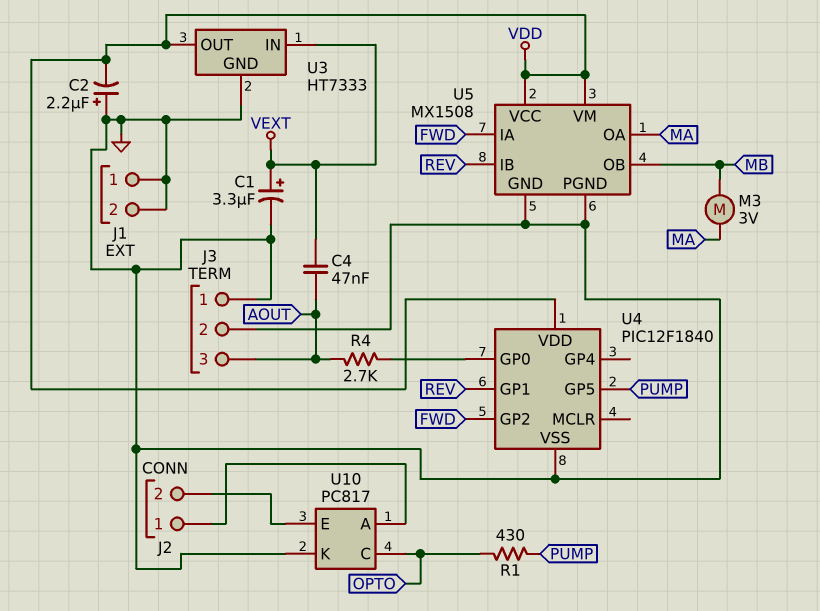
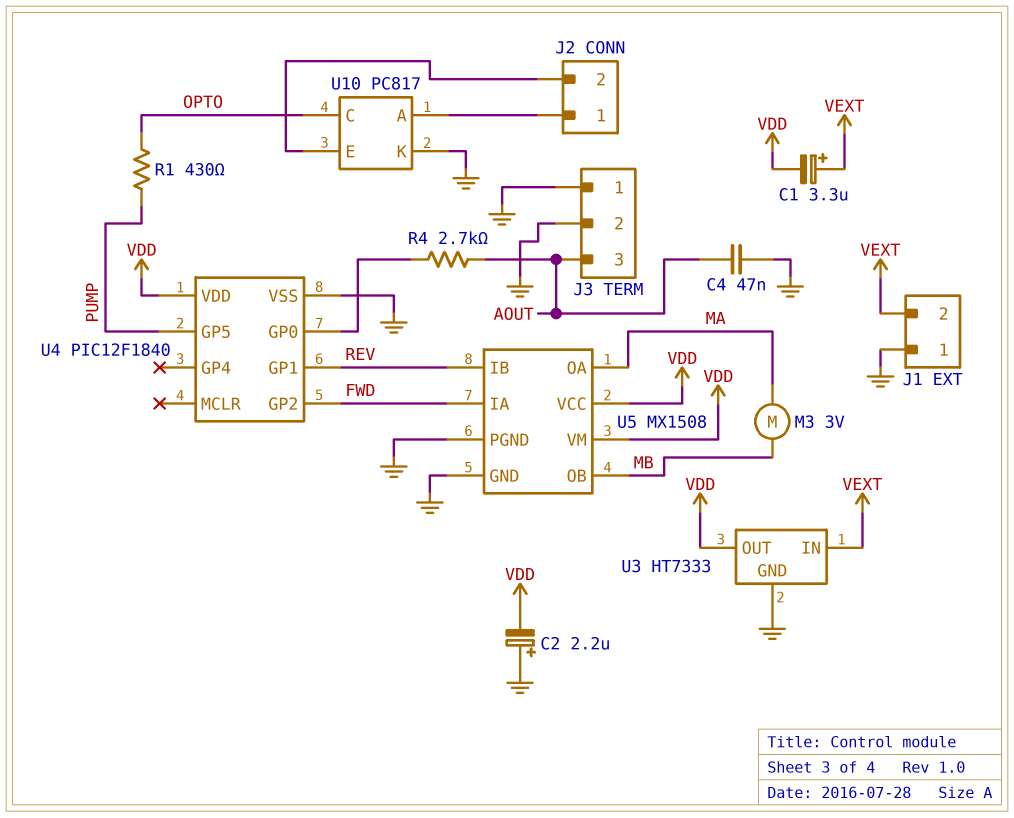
C1: 3.3uF (plus VEXT, minus GND) -> 3.3uF (plus VEXT, minus VDD)
C4: 47nF (AOUT, VEXT) -> 47nF (AOUT, GND)
J1 pin 2: GND -> VEXT

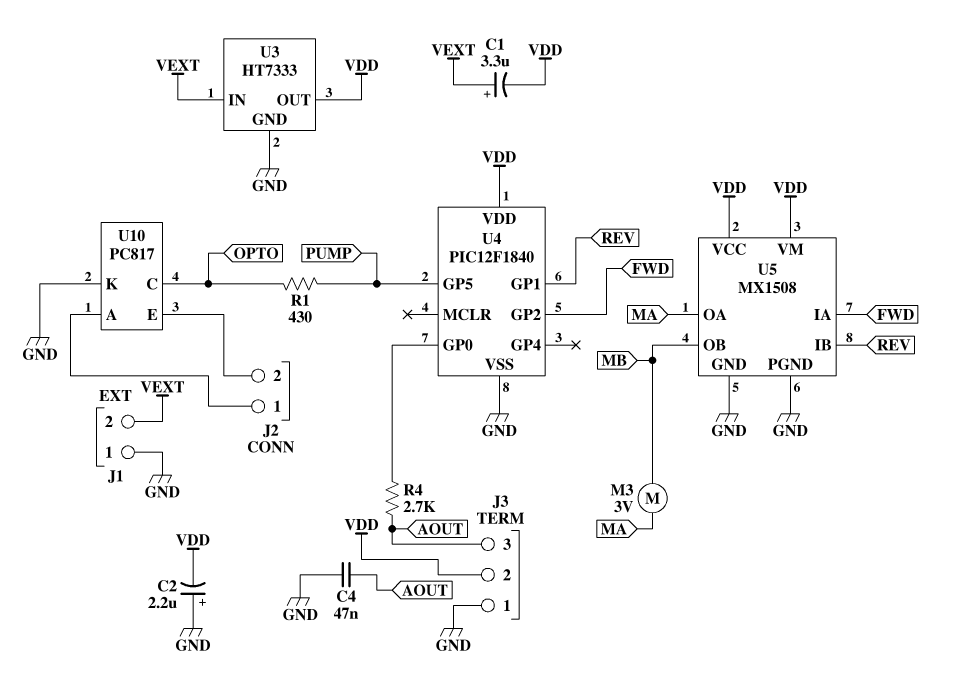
J3 pin 2: GND -> VDD

